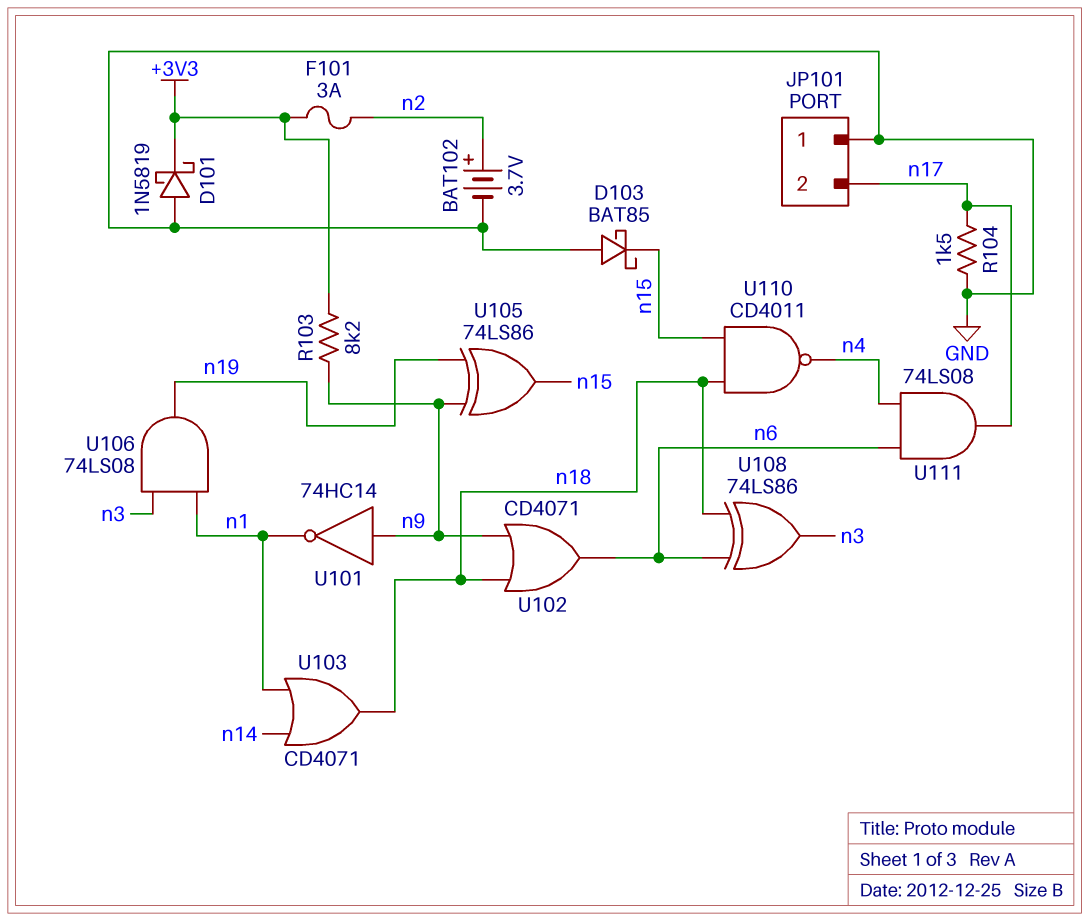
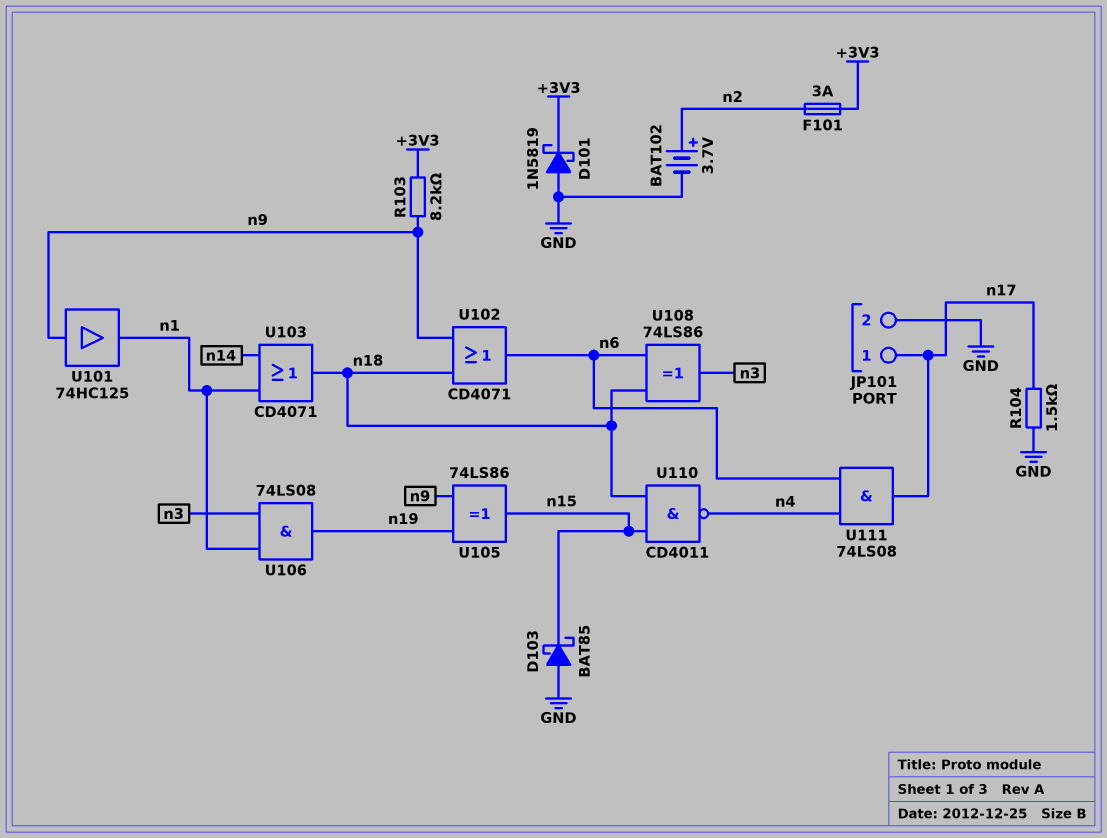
JP101 pin 1: GND -> n17
JP101 pin 2: n17 -> GND
U101: NOT 74HC14 (in n9, out n1) -> buffer 74HC125 (in n9, out n1)

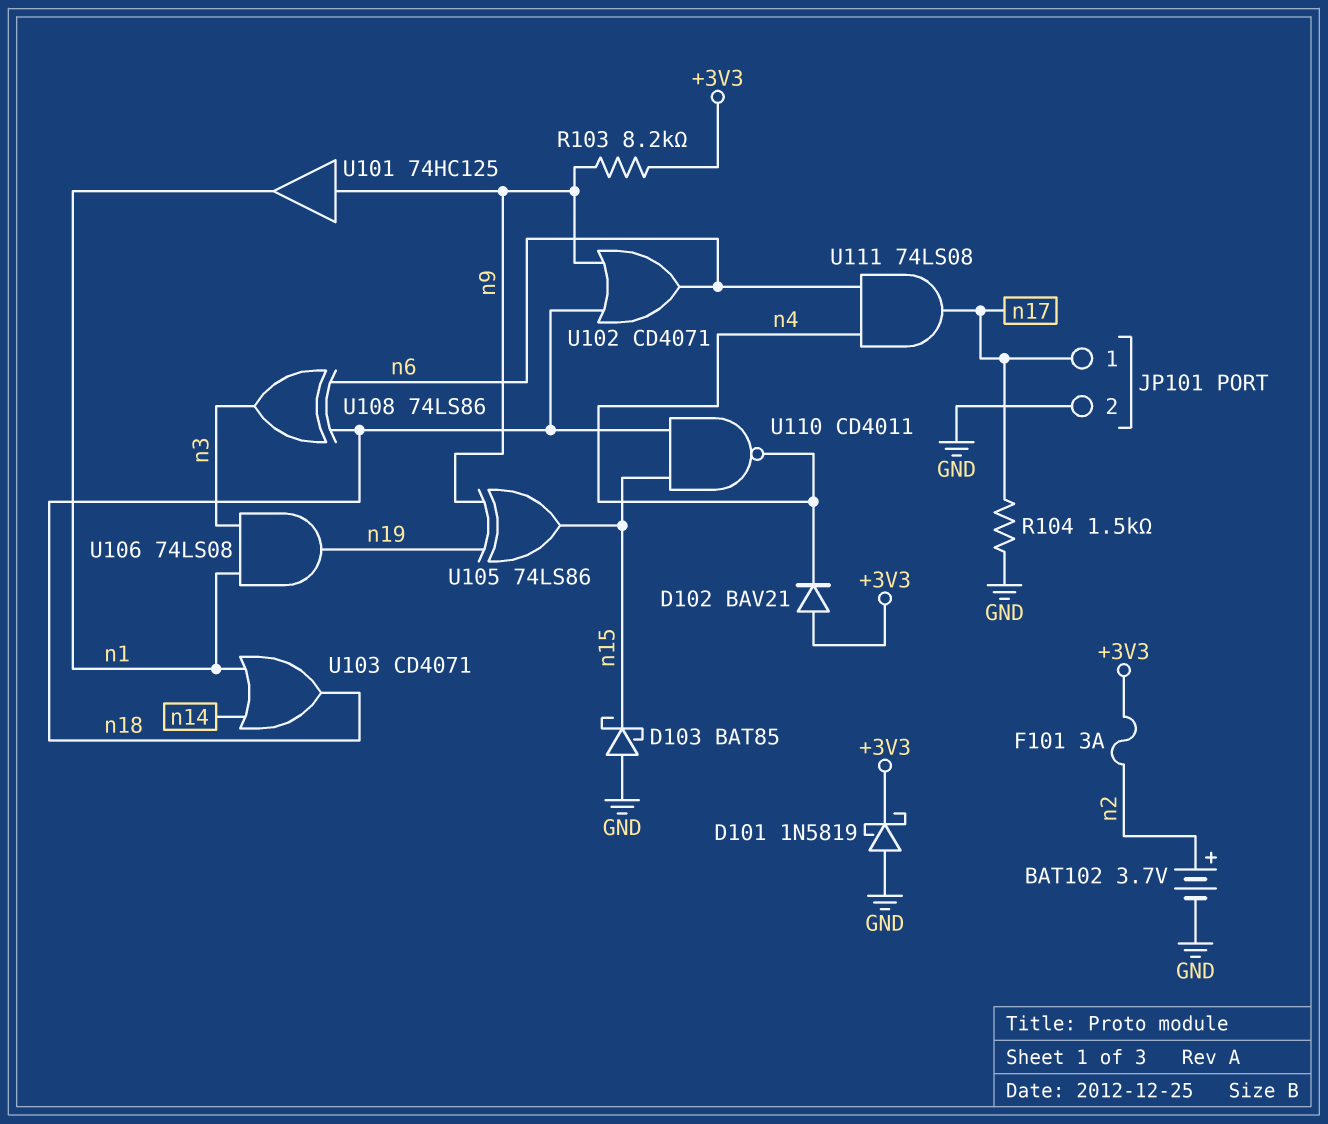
D102: none -> diode BAV21 (A +3V3, K n4)

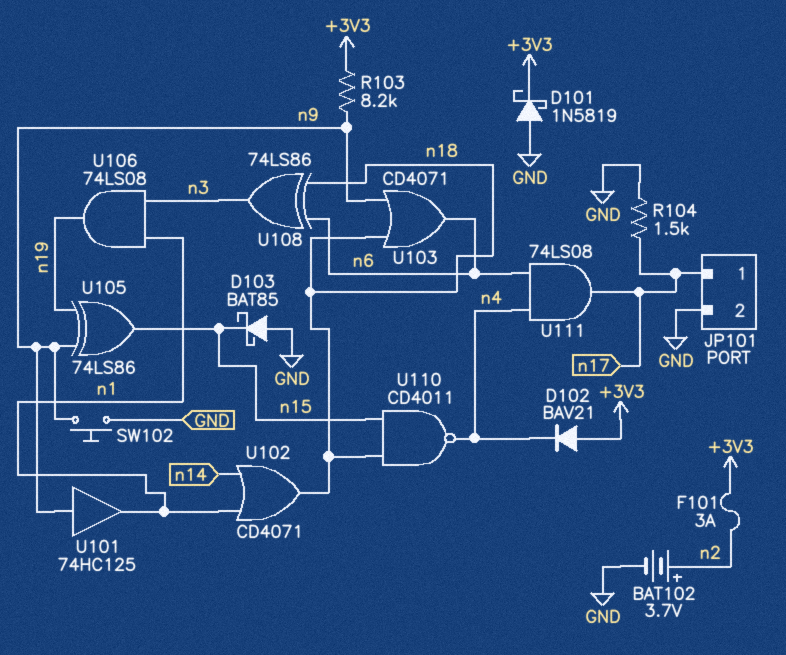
SW102: none -> button (GND, n9)
U102: OR CD4071 (in n9, in n18, out n6) -> OR CD4071 (in n1, in n14, out n18)
U103: OR CD4071 (in n1, in n14, out n18) -> OR CD4071 (in n9, in n18, out n6)

